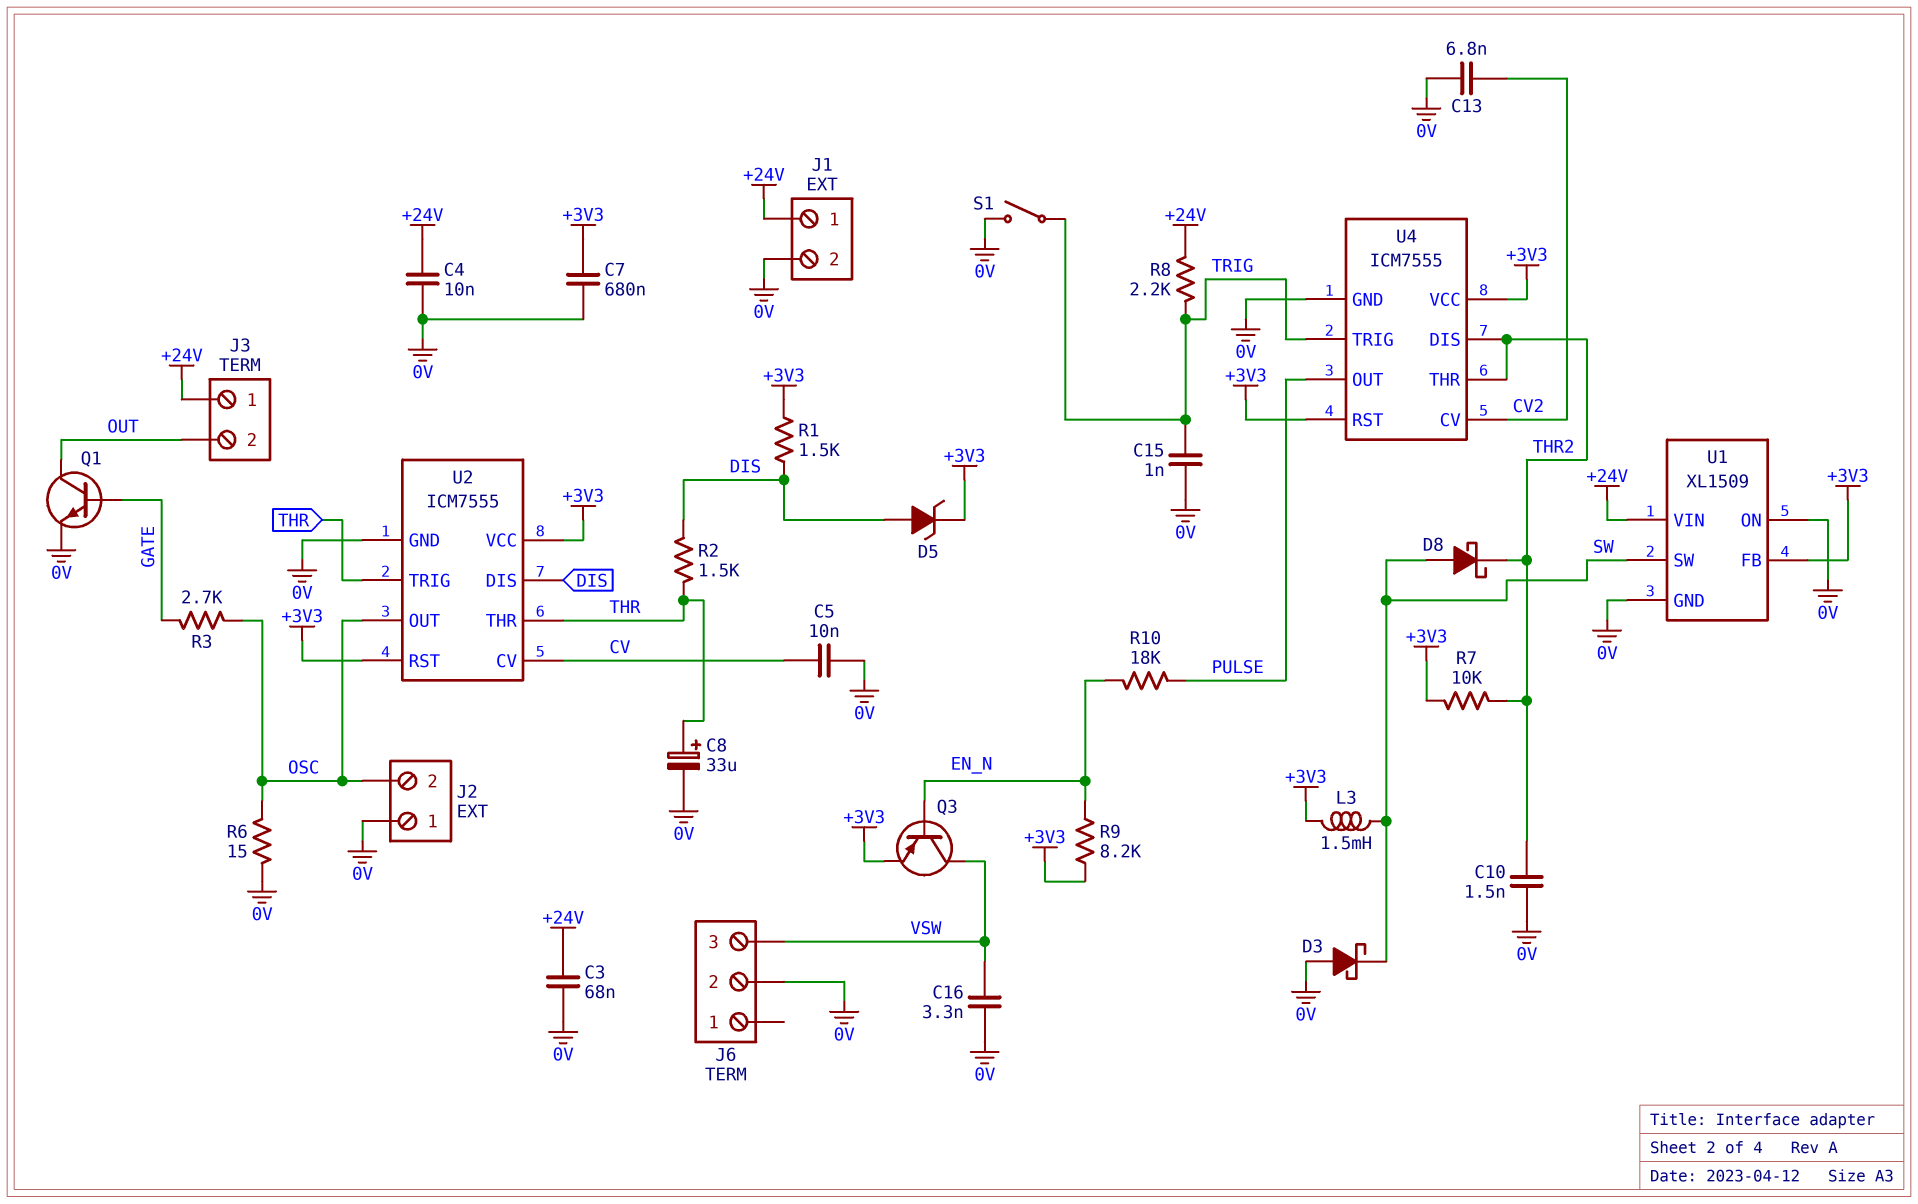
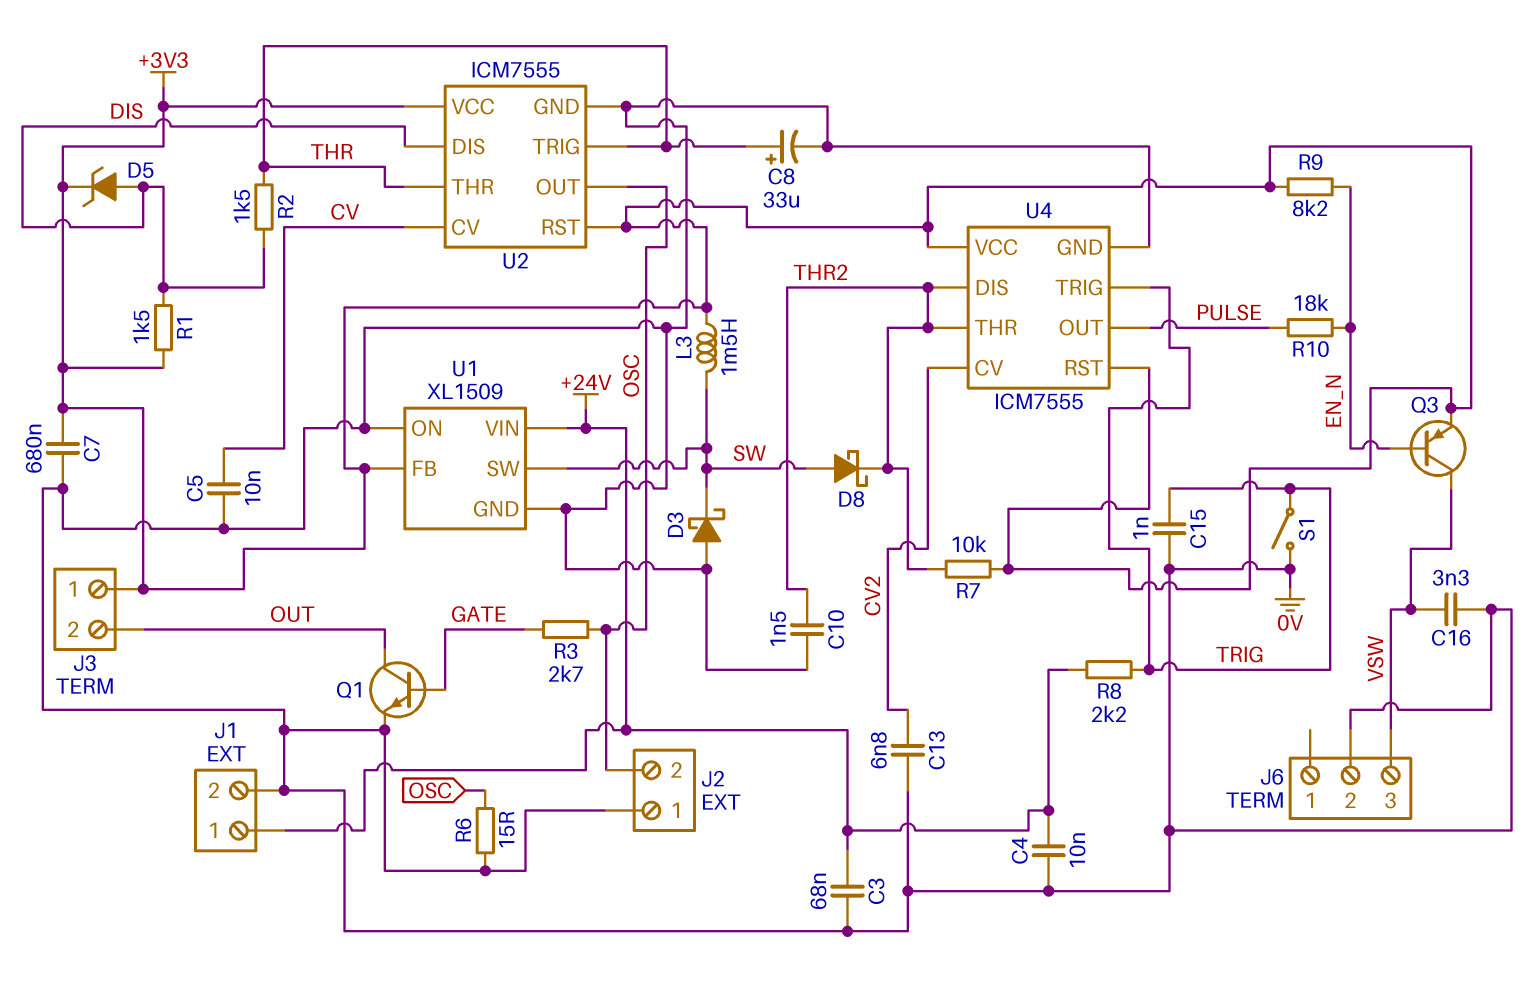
J3 pin 1: +24V -> +3V3

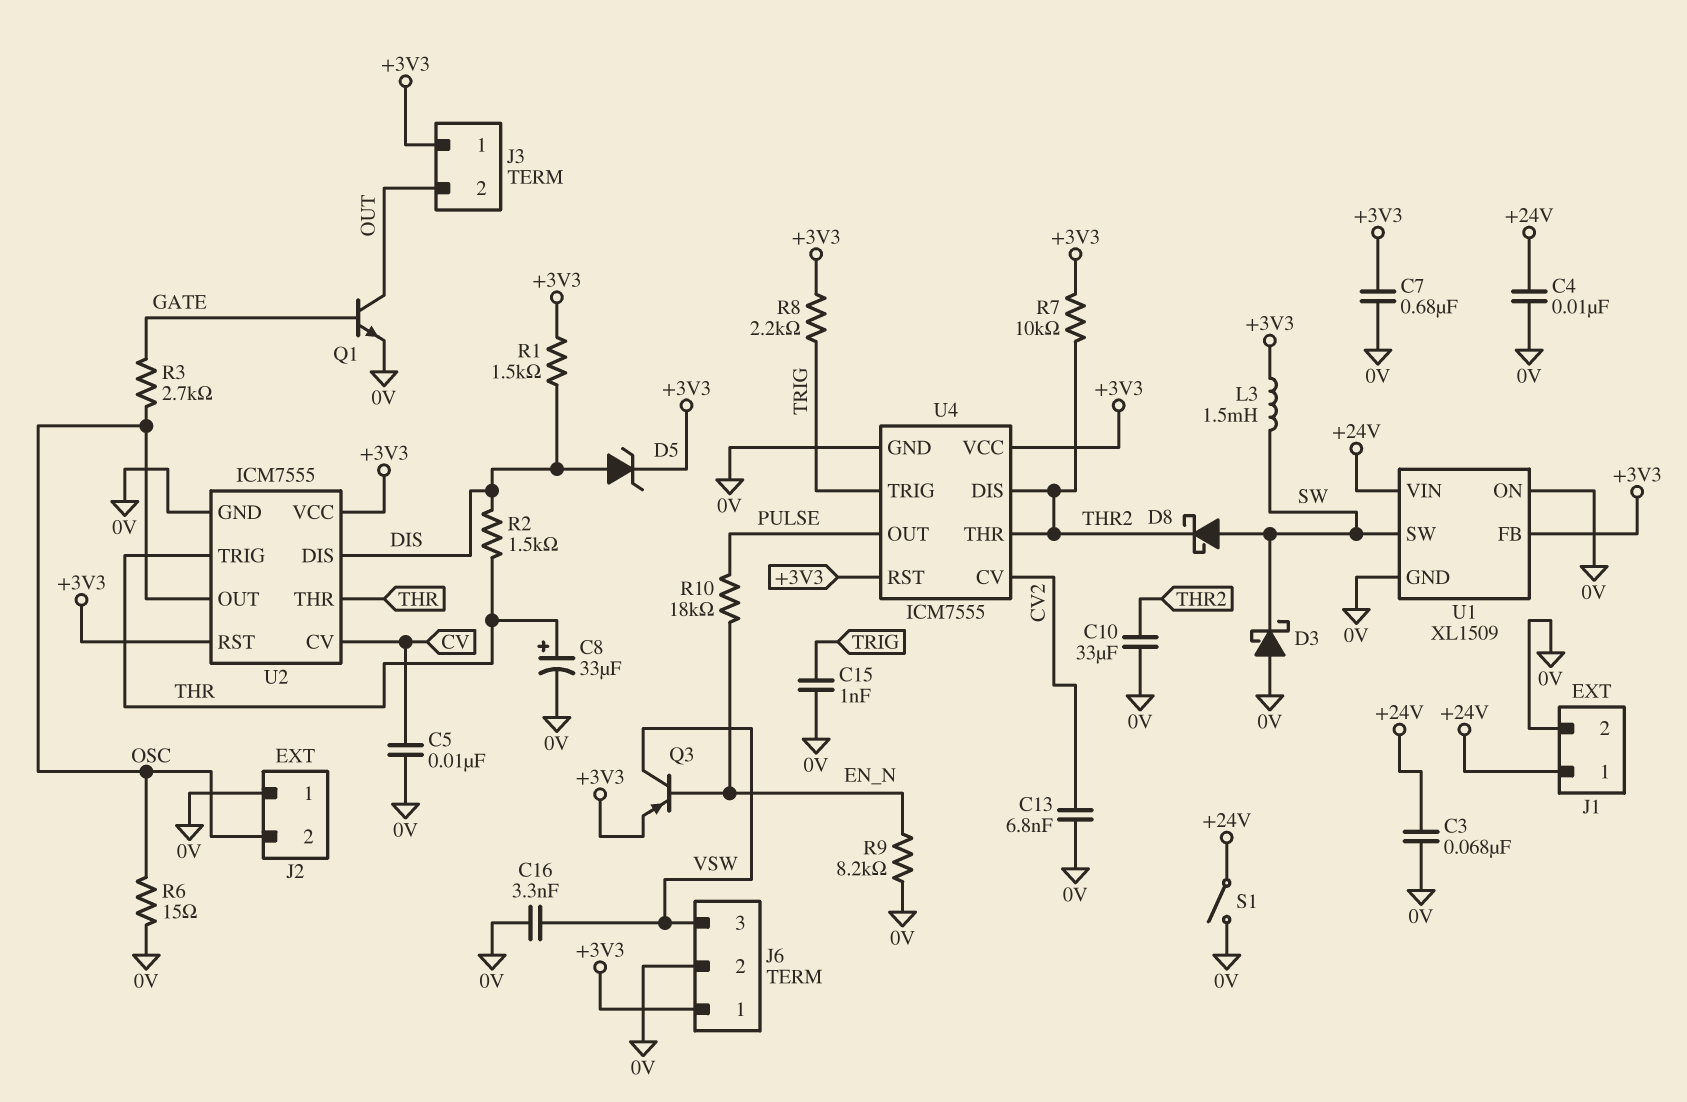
C10: 1.5nF (0V, THR2) -> 33uF (0V, THR2)
J6 pin 1: none -> +3V3
R8: 2.2k (+24V, TRIG) -> 2.2k (+3V3, TRIG)
R9: 8.2k (+3V3, EN_N) -> 8.2k (0V, EN_N)
S1: switch (0V, TRIG) -> switch (+24V, 0V)

